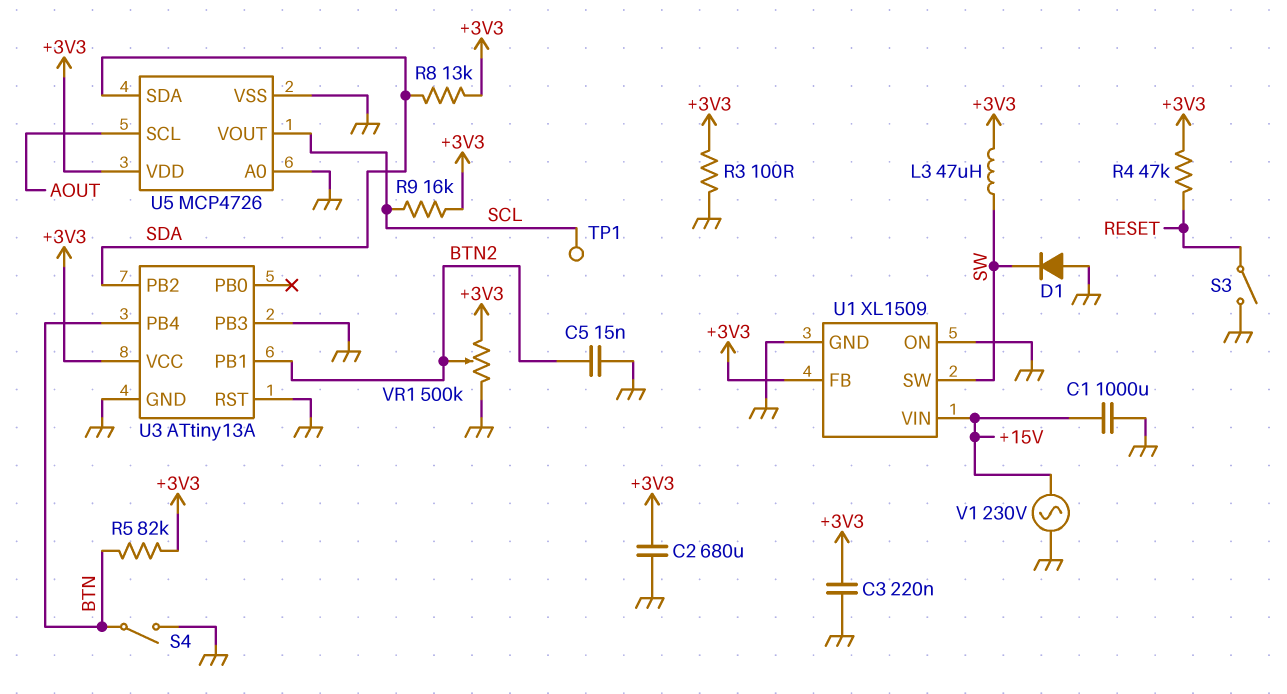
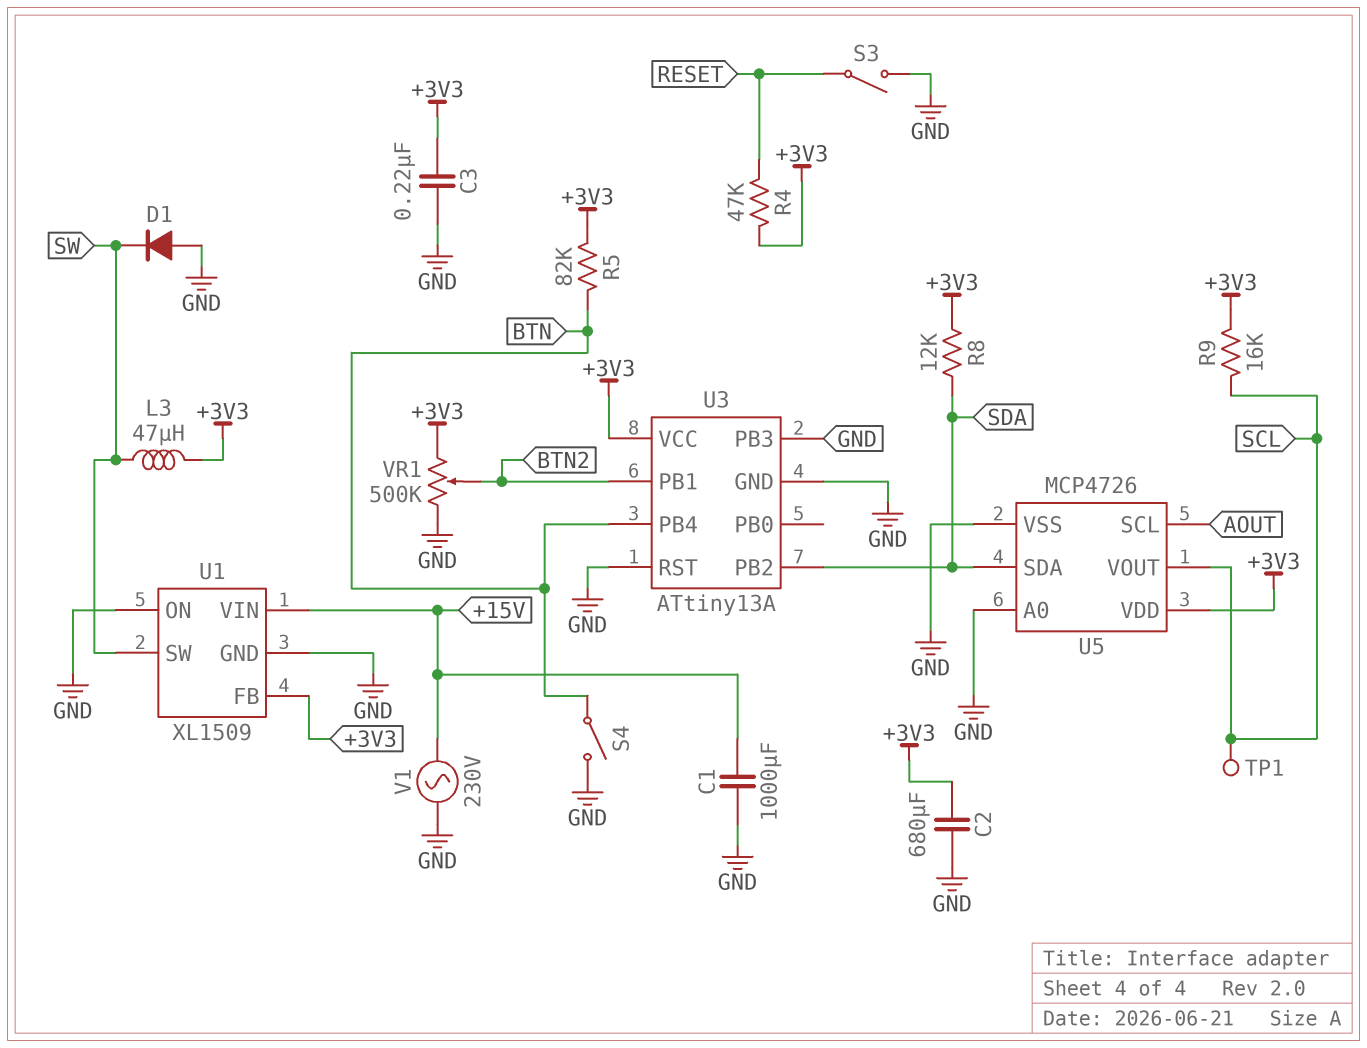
C5: 15nF (BTN2, GND) -> none
R3: 100 (+3V3, GND) -> none
R8: 13k (+3V3, SDA) -> 12k (+3V3, SDA)

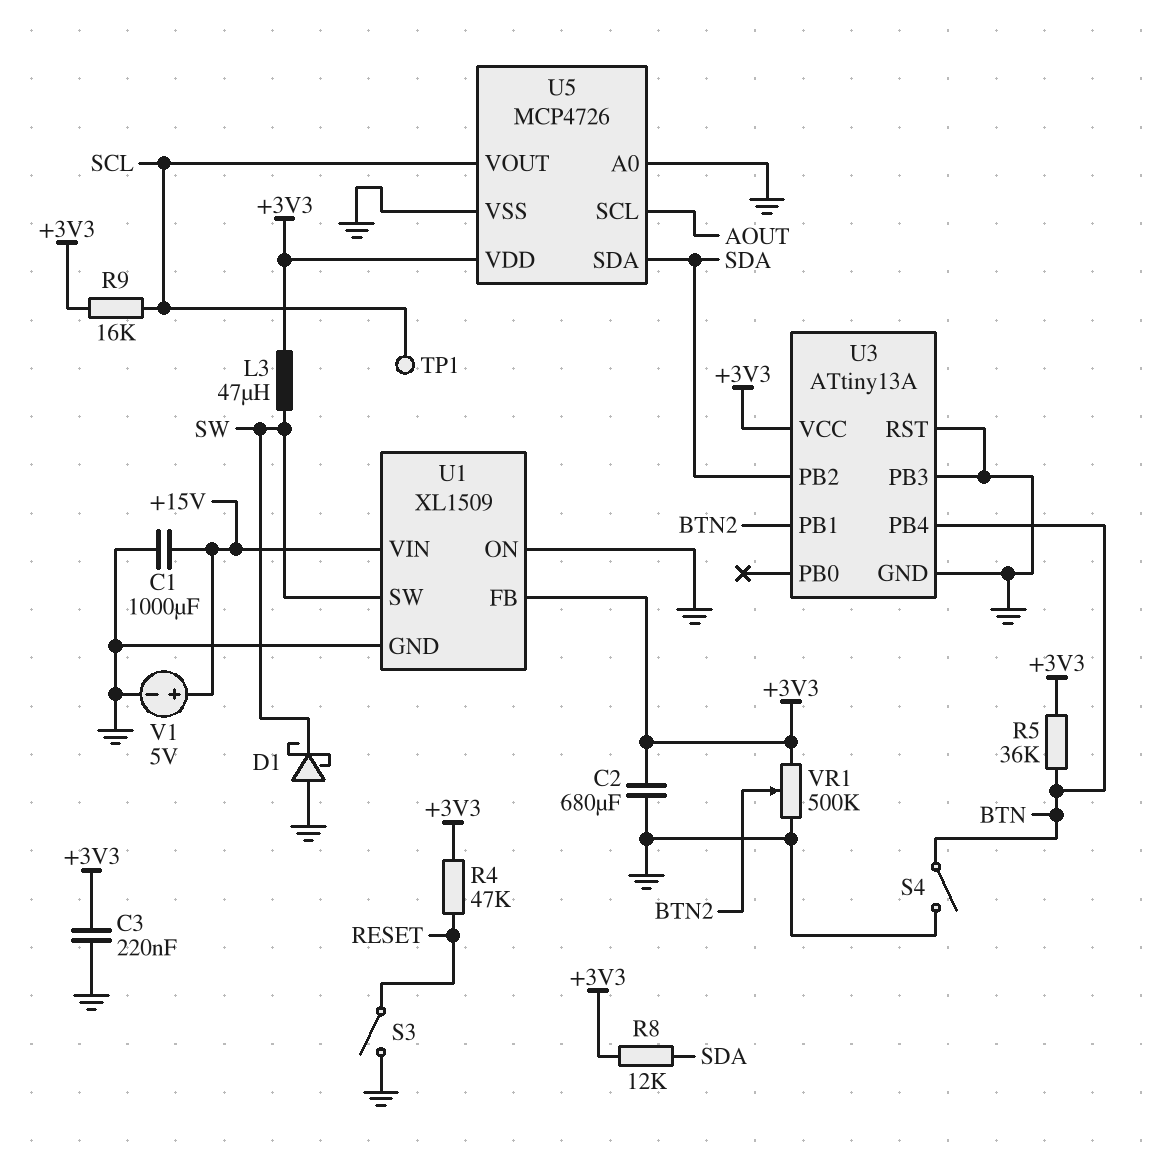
D1: diode (A GND, K SW) -> schottky (A GND, K SW)
R5: 82k (+3V3, BTN) -> 36k (+3V3, BTN)
V1: AC 230V (+15V, GND) -> 5V (plus +15V, minus GND)

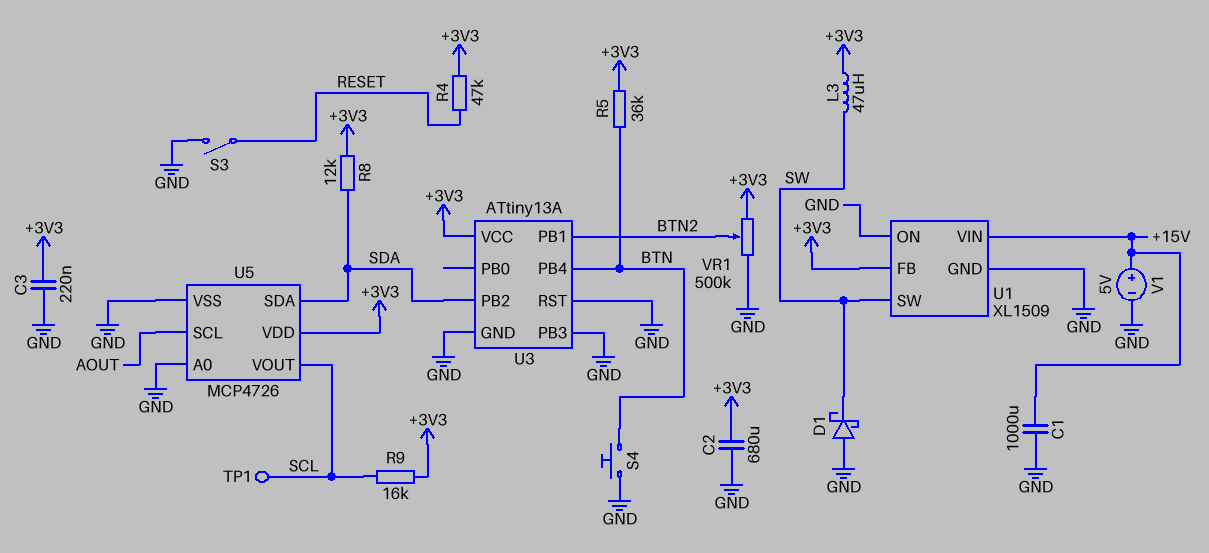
S4: switch (BTN, GND) -> button (BTN, GND)

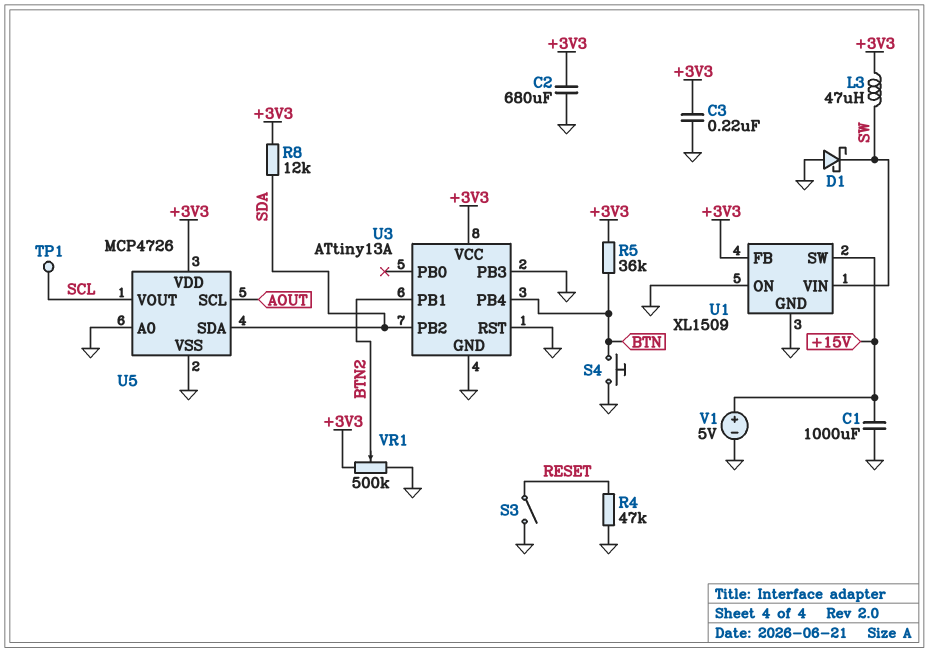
R4: 47k (+3V3, RESET) -> 47k (GND, RESET)
R9: 16k (+3V3, SCL) -> none
U1 pin SW: SW -> +15V
U1 pin VIN: +15V -> SW

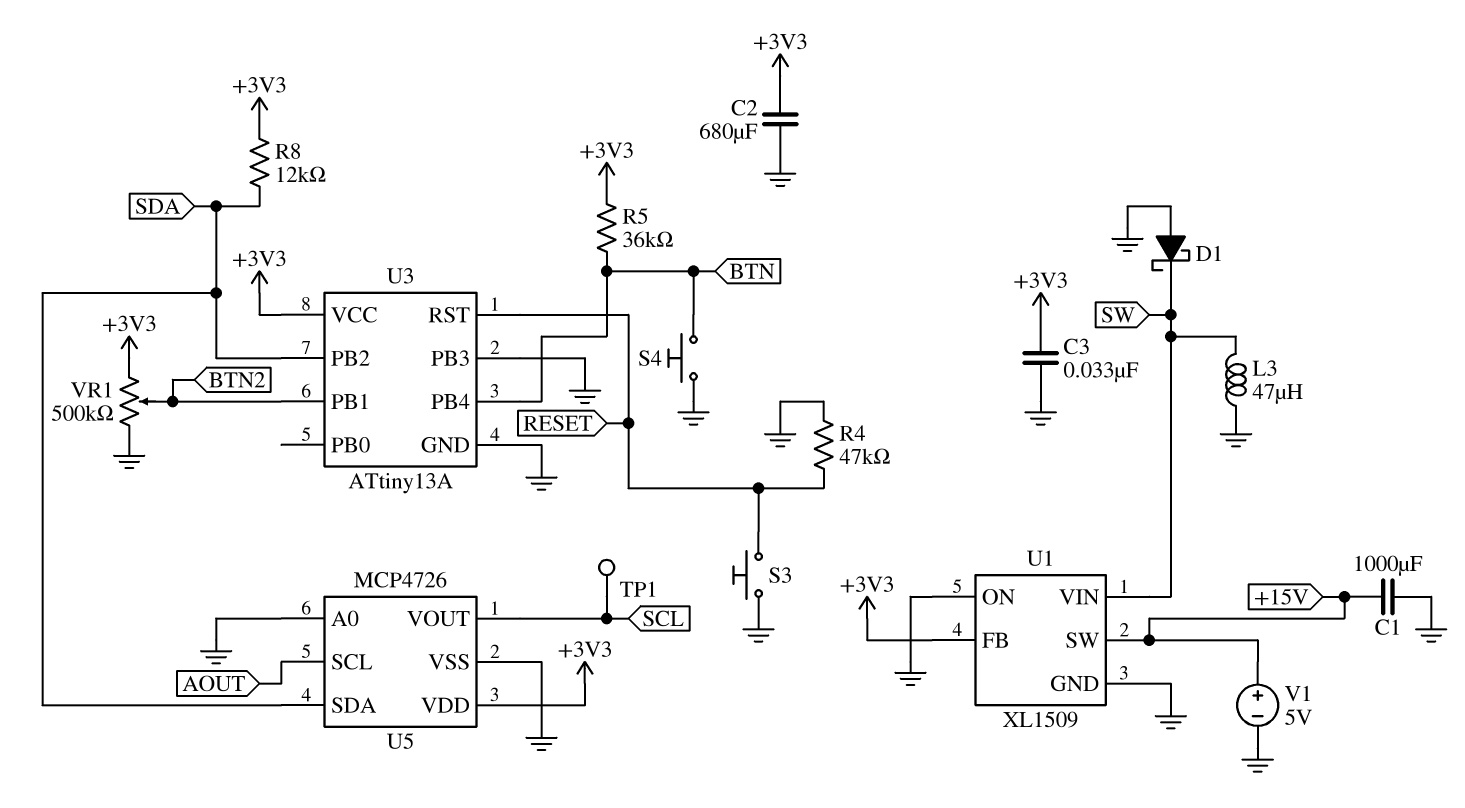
C3: 220nF (+3V3, GND) -> 33nF (+3V3, GND)
L3: 47uH (+3V3, SW) -> 47uH (GND, SW)
S3: switch (GND, RESET) -> button (GND, RESET)
U3 pin RST: GND -> RESET

